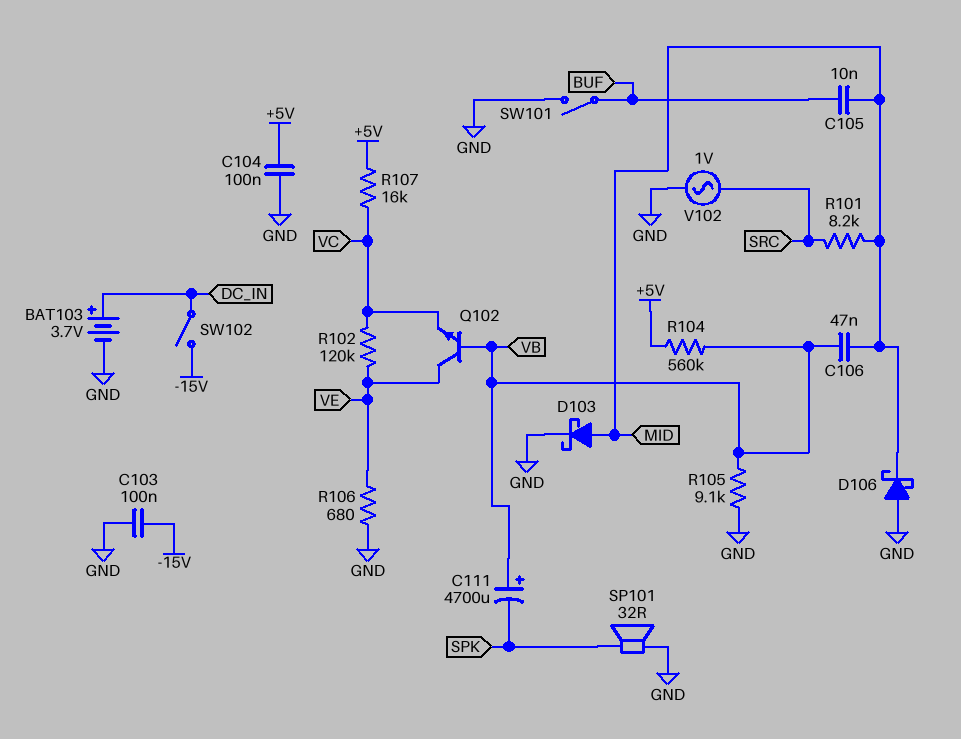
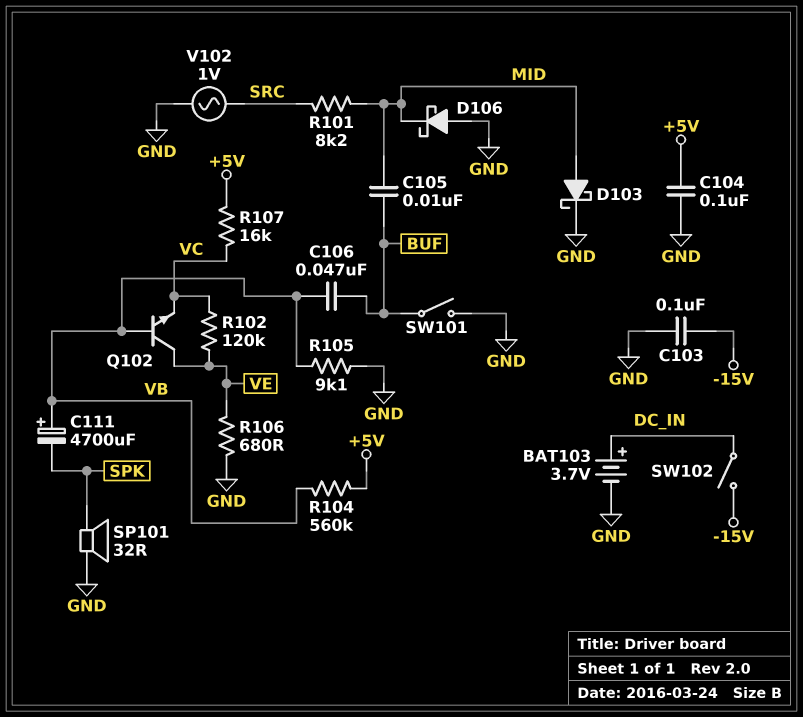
C106: 47nF (MID, VB) -> 47nF (BUF, VB)

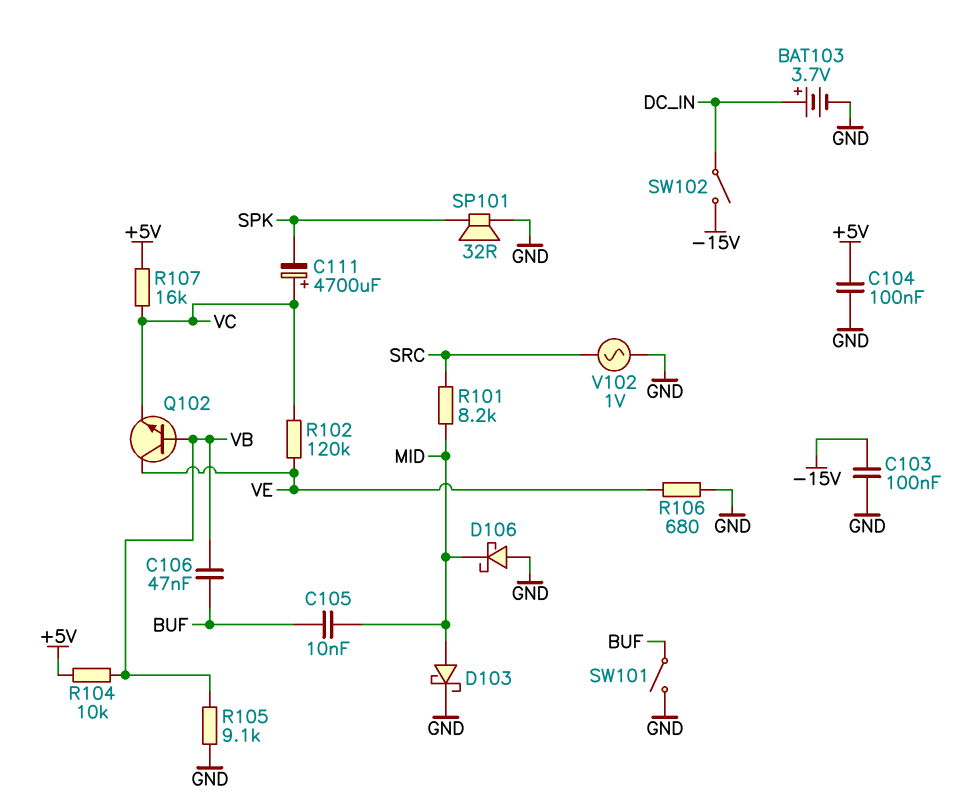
C111: 4700uF (plus VB, minus SPK) -> 4700uF (plus VC, minus SPK)
R104: 560k (+5V, VB) -> 10k (+5V, VB)

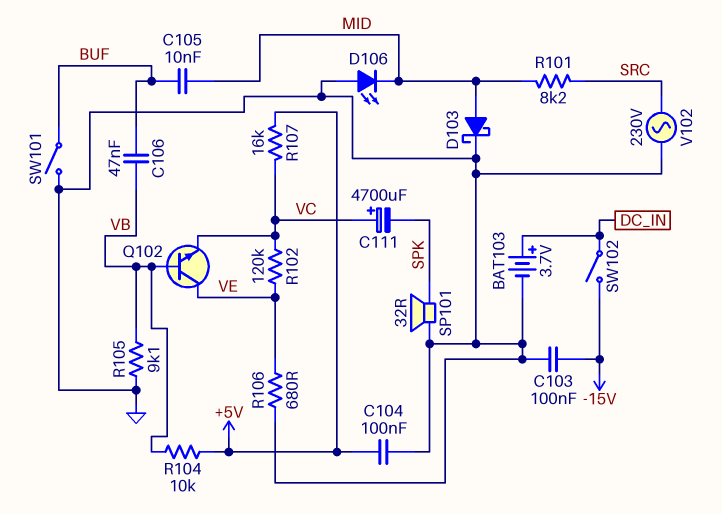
D106: schottky (A GND, K MID) -> LED (A GND, K MID)
V102: AC 1V (GND, SRC) -> AC 230V (GND, SRC)

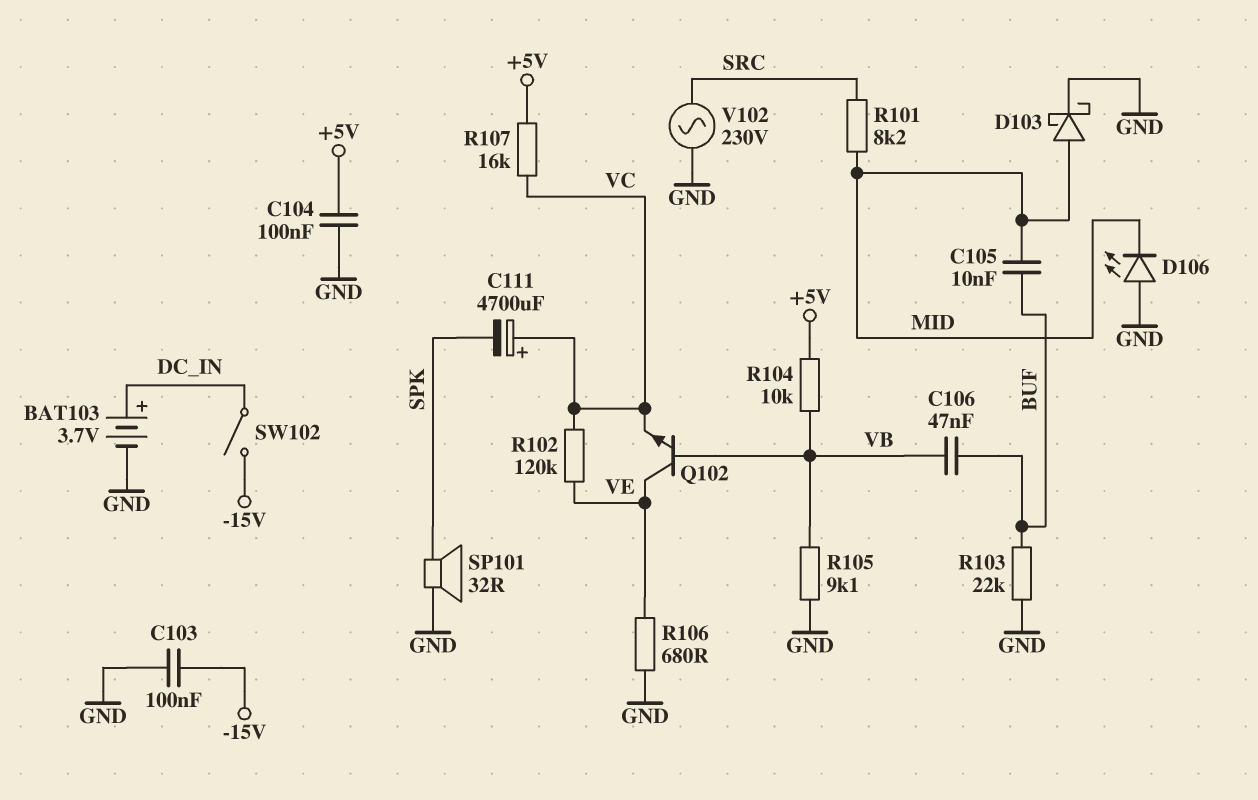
R103: none -> 22k (BUF, GND)
SW101: switch (BUF, GND) -> none

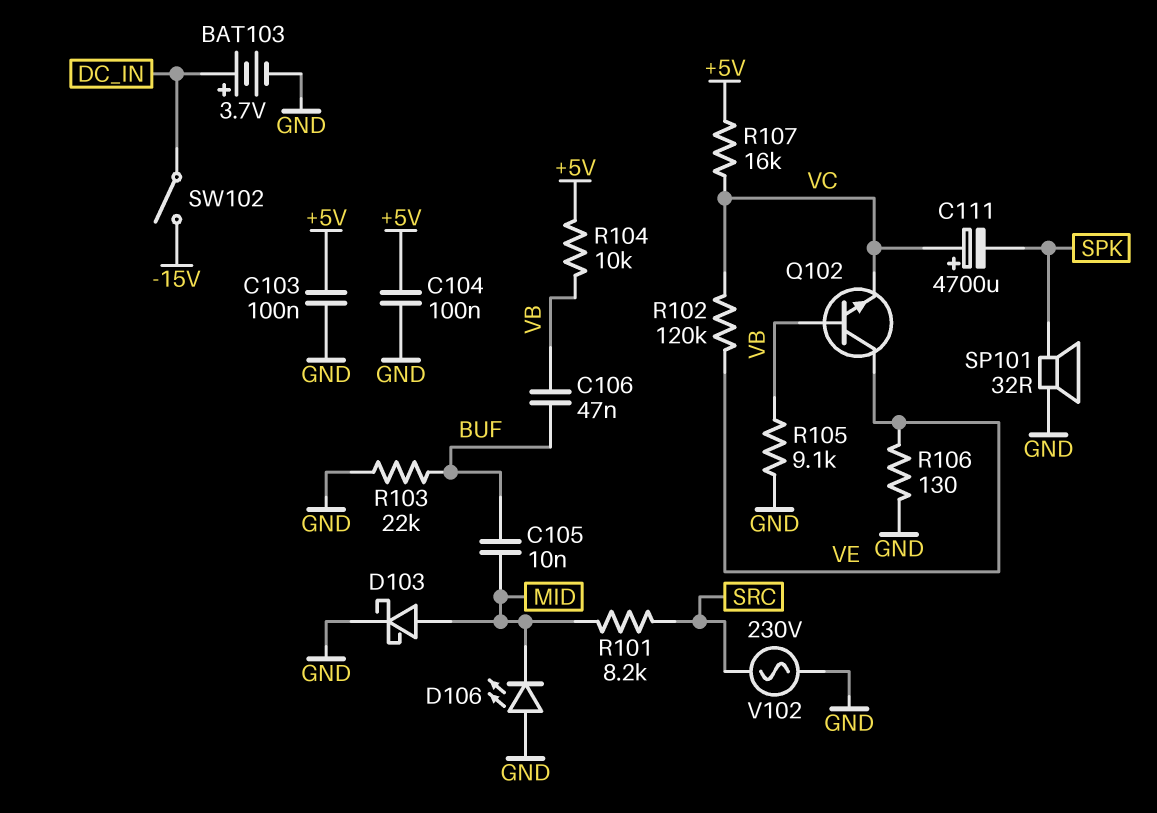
C103: 100nF (-15V, GND) -> 100nF (+5V, GND)
R106: 680 (GND, VE) -> 130 (GND, VE)

